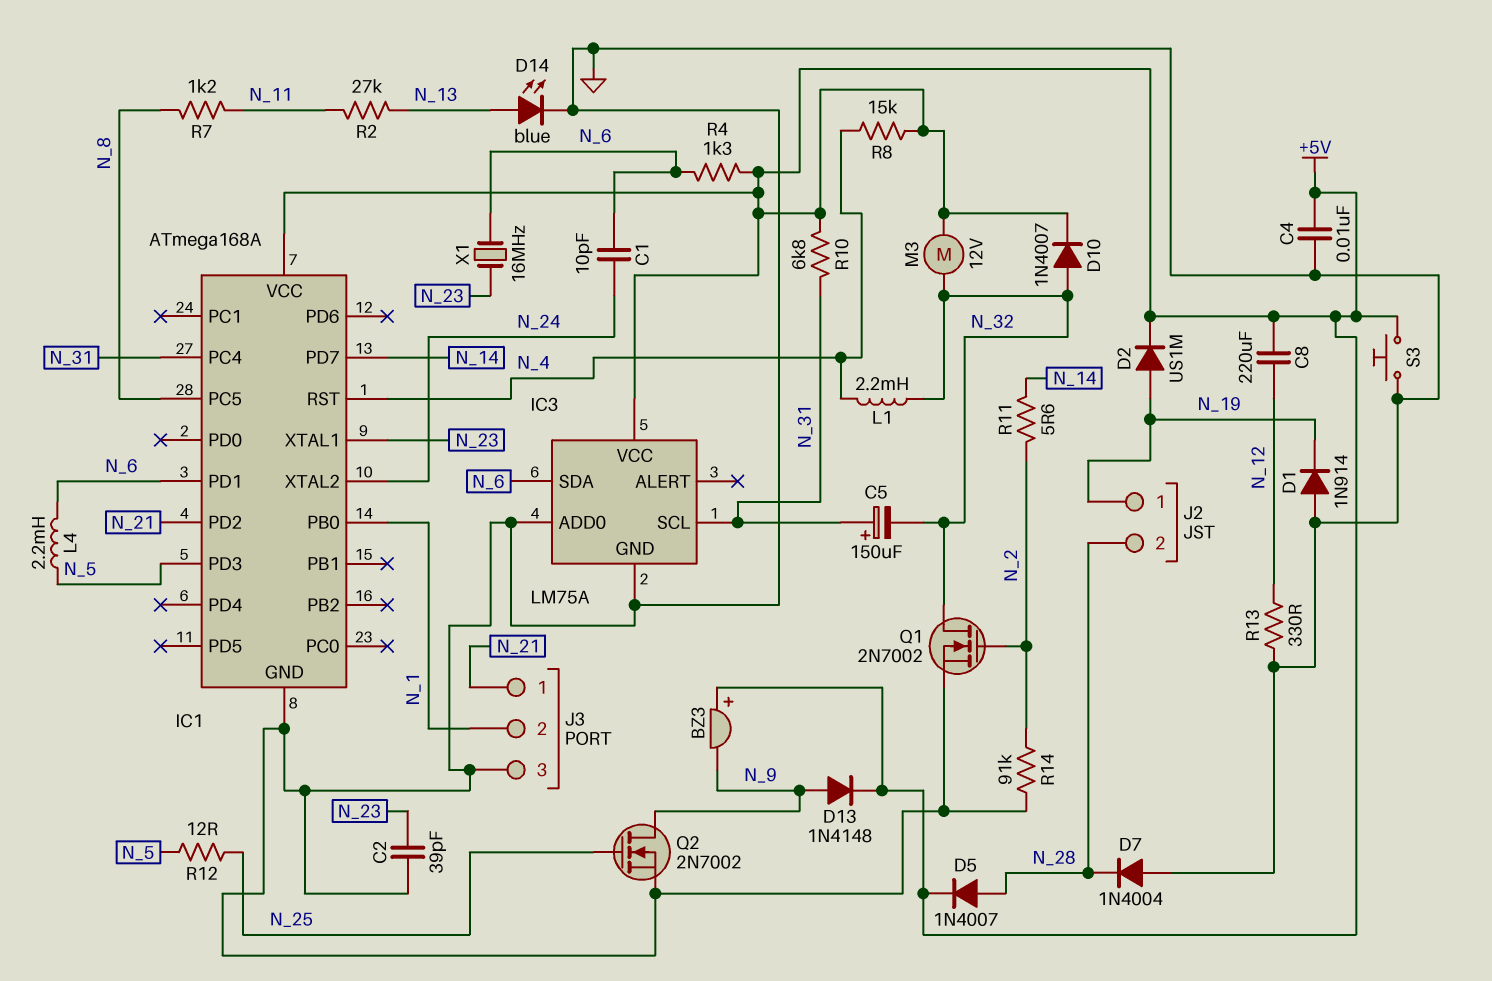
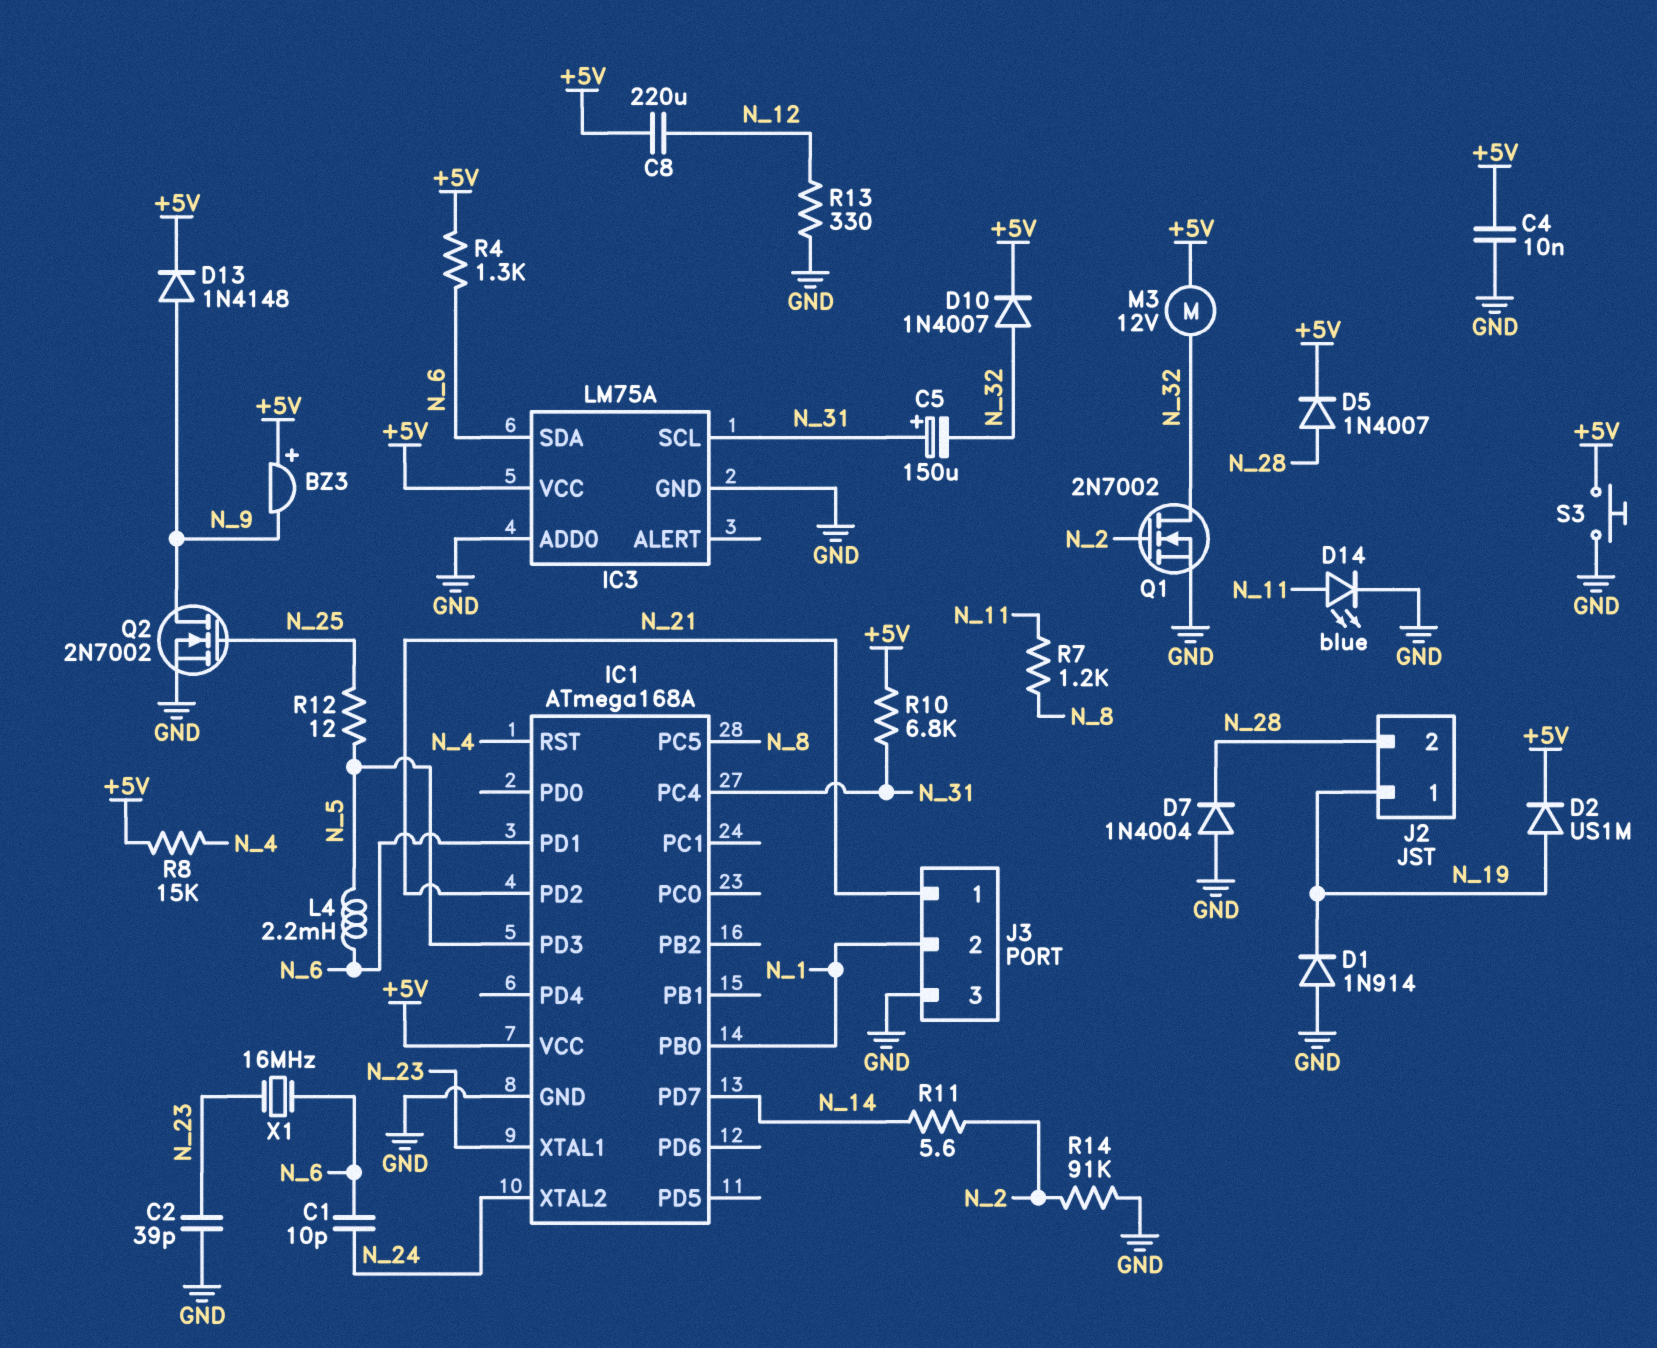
D14: LED blue (A N_13, K GND) -> LED blue (A N_11, K GND)
L1: 2.2mH (N_4, N_32) -> none
R2: 27k (N_11, N_13) -> none

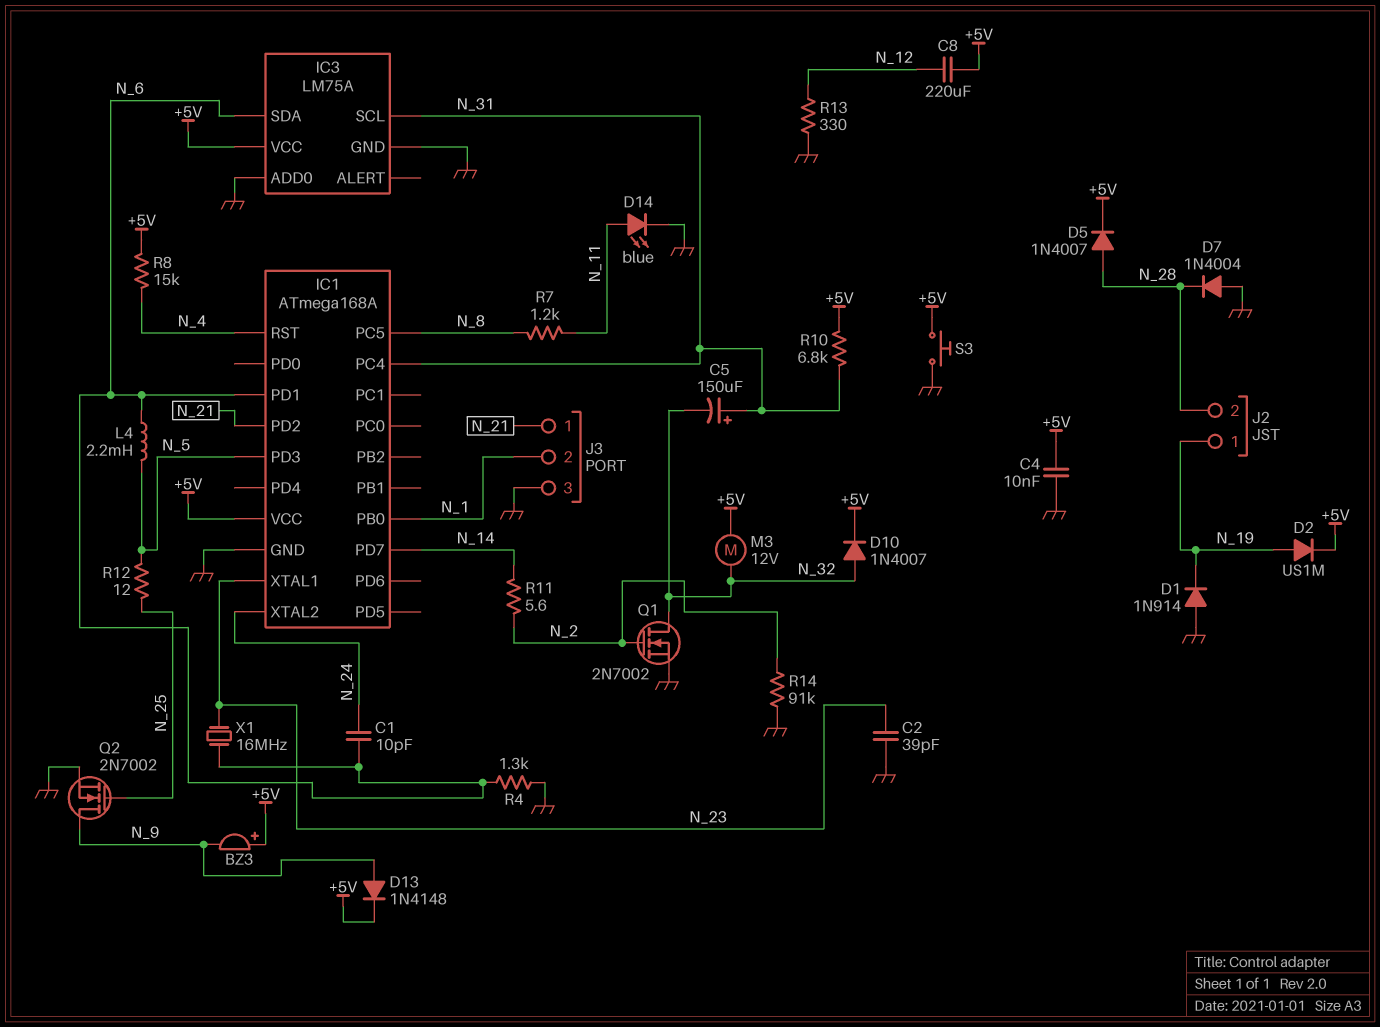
R4: 1.3k (+5V, N_6) -> 1.3k (GND, N_6)

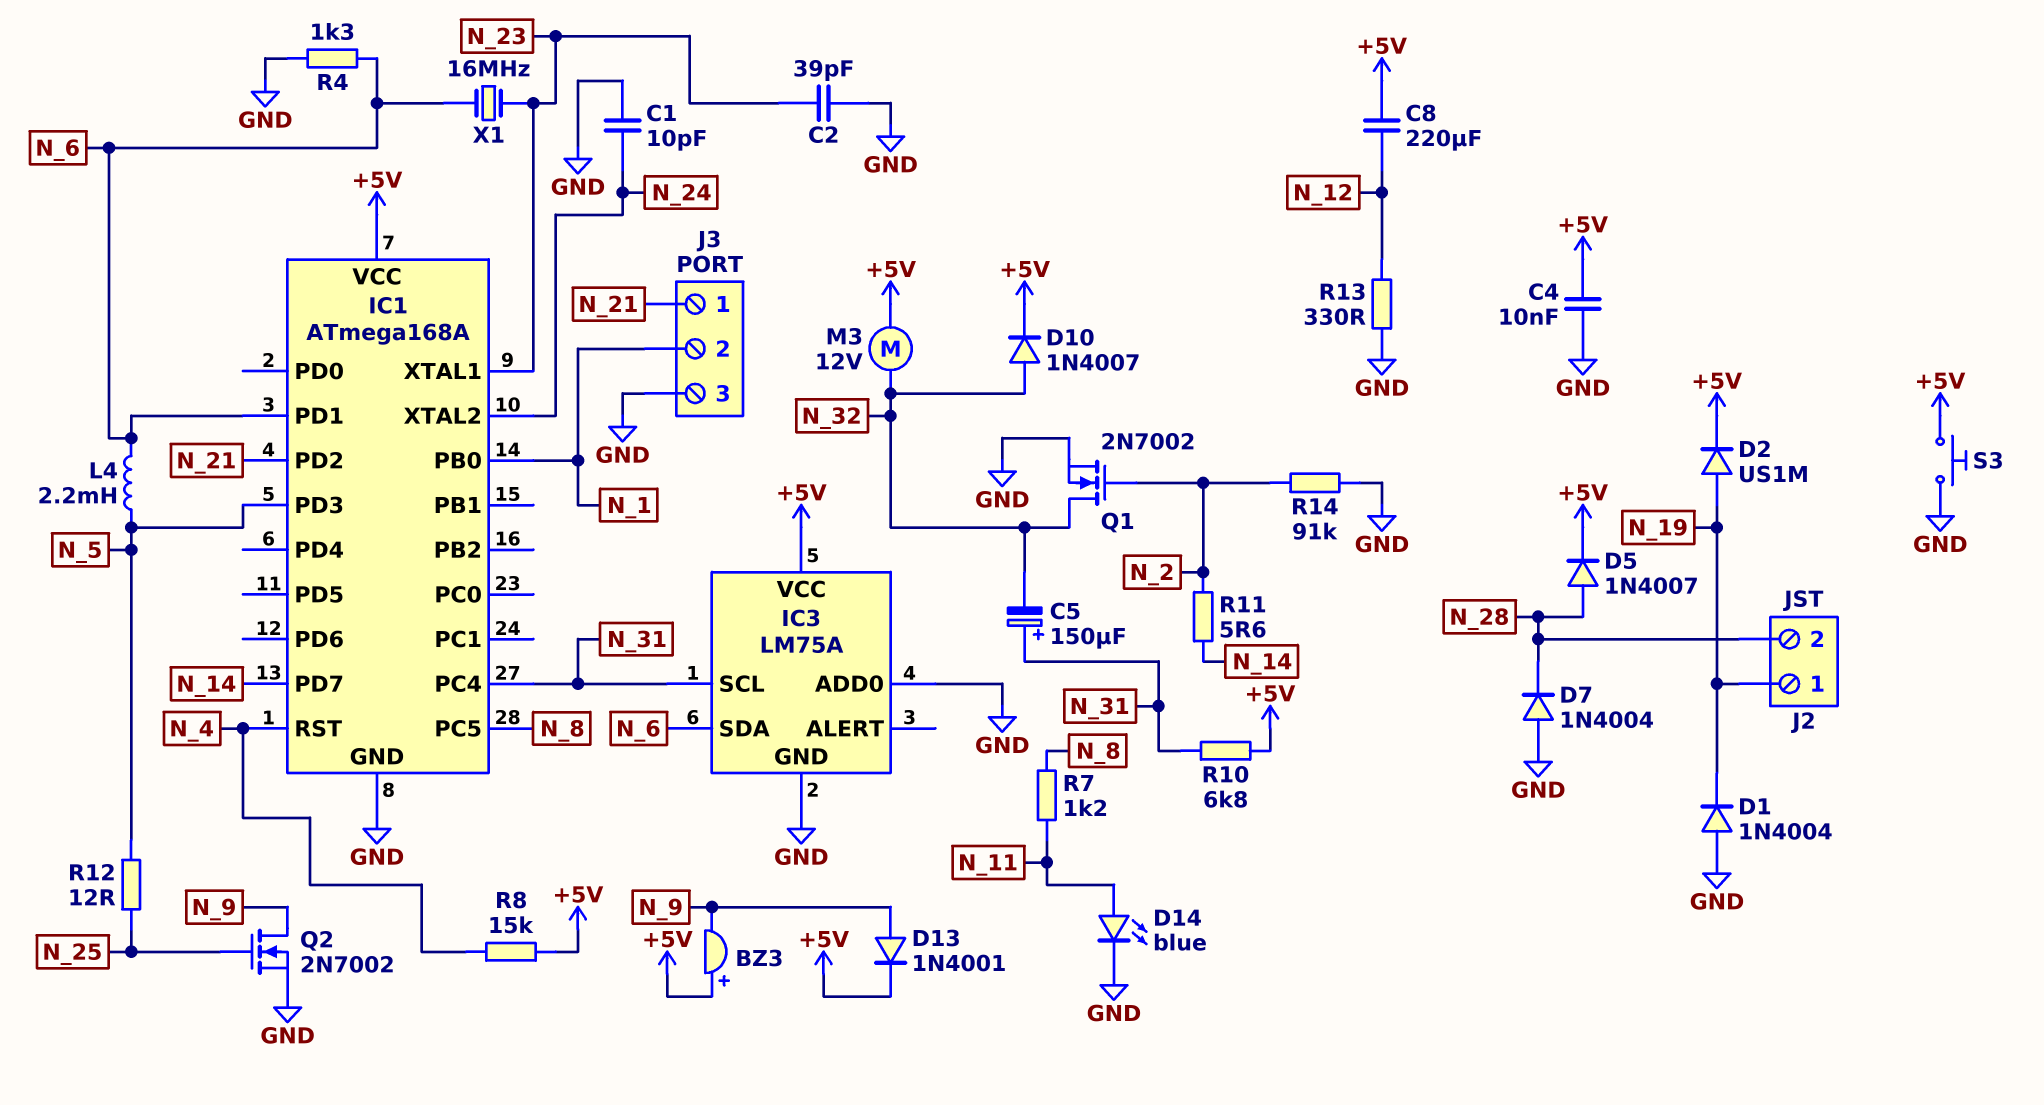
C1: 10pF (N_6, N_24) -> 10pF (GND, N_24)
D1: diode 1N914 (A GND, K N_19) -> diode 1N4004 (A GND, K N_19)
D13: diode 1N4148 (A N_9, K +5V) -> diode 1N4001 (A N_9, K +5V)

